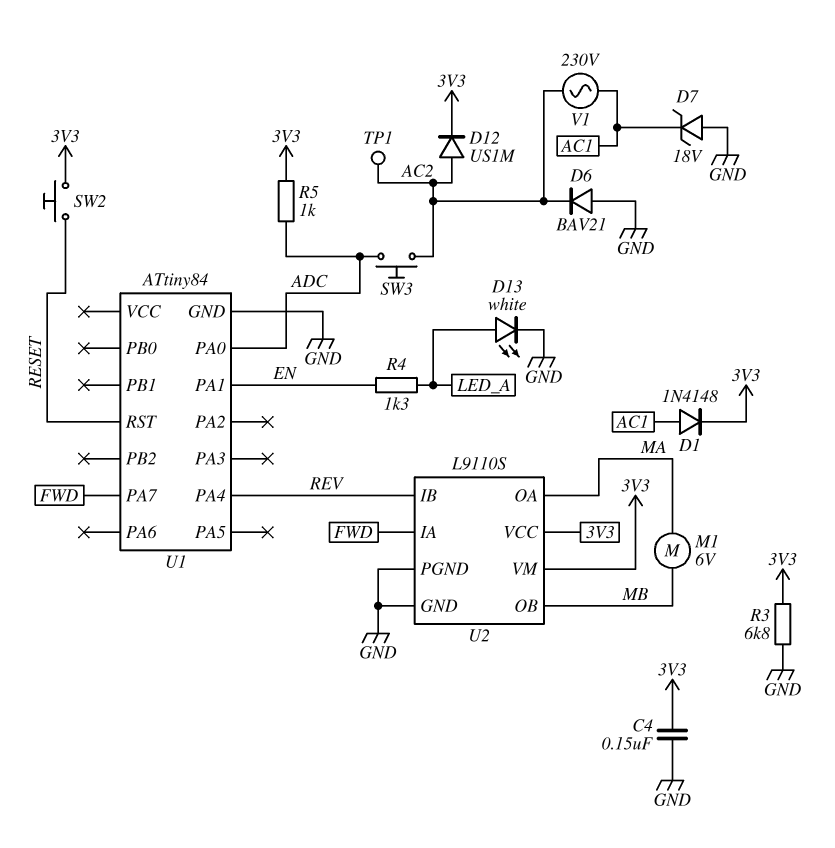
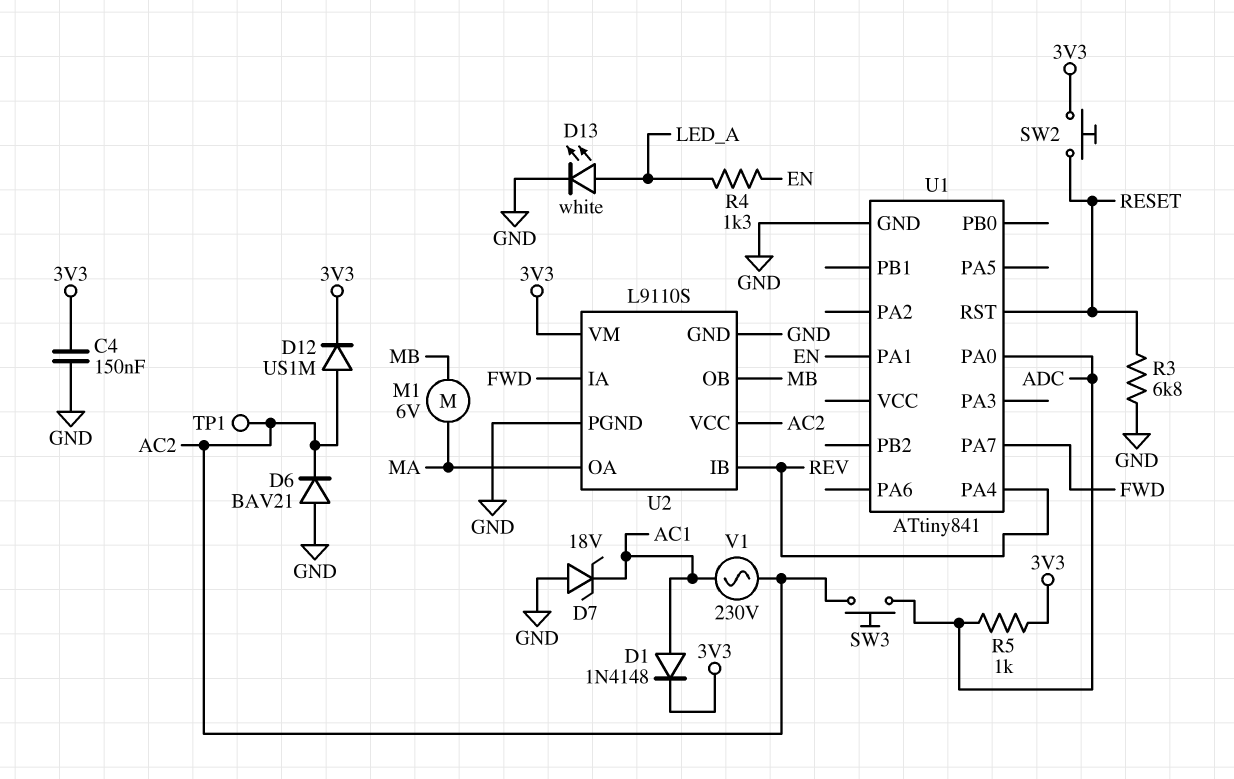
R3: 6.8k (3V3, GND) -> 6.8k (GND, RESET)
U1: ATtiny84 -> ATtiny841
U2 pin VCC: 3V3 -> AC2

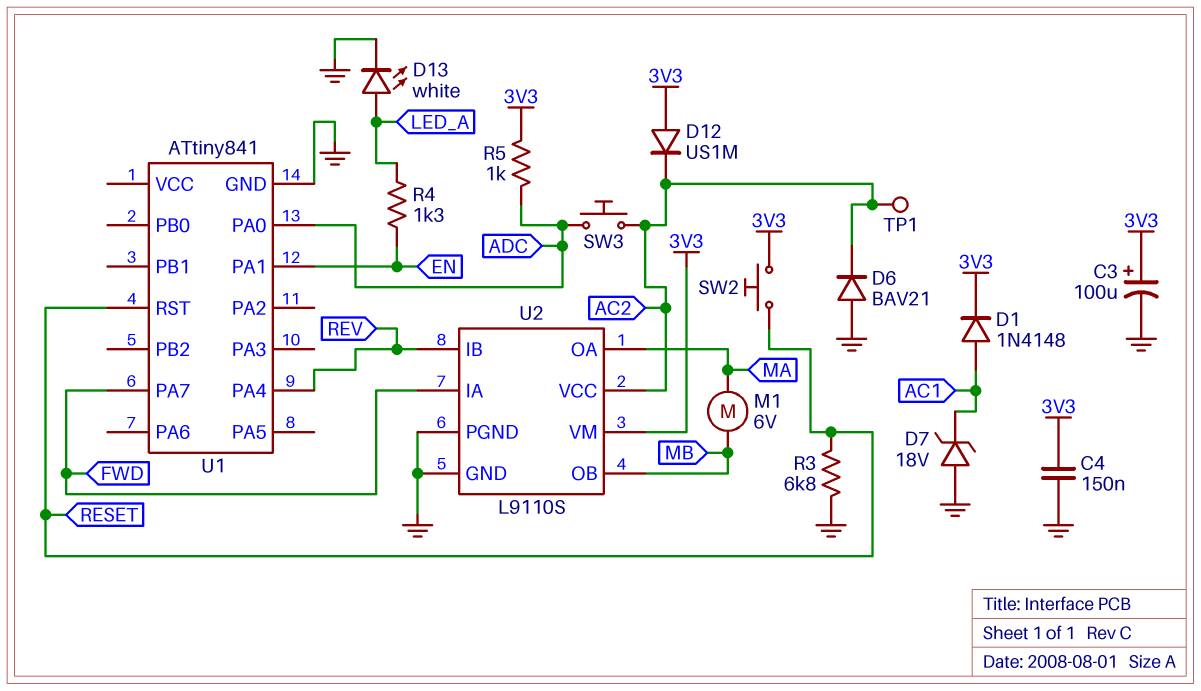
C3: none -> 100uF (plus 3V3, minus GND)
D12: diode US1M (A AC2, K 3V3) -> diode US1M (A 3V3, K AC2)
V1: AC 230V (AC1, AC2) -> none

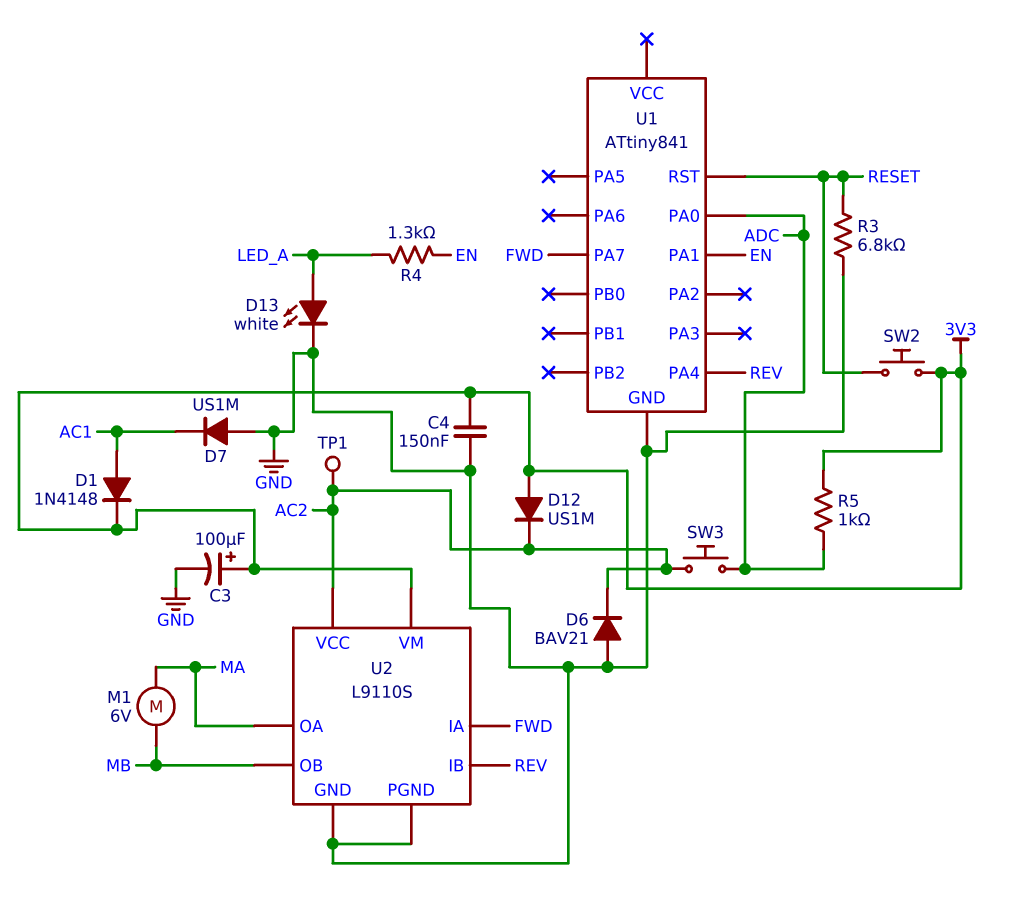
D7: zener 18V (A GND, K AC1) -> diode US1M (A GND, K AC1)

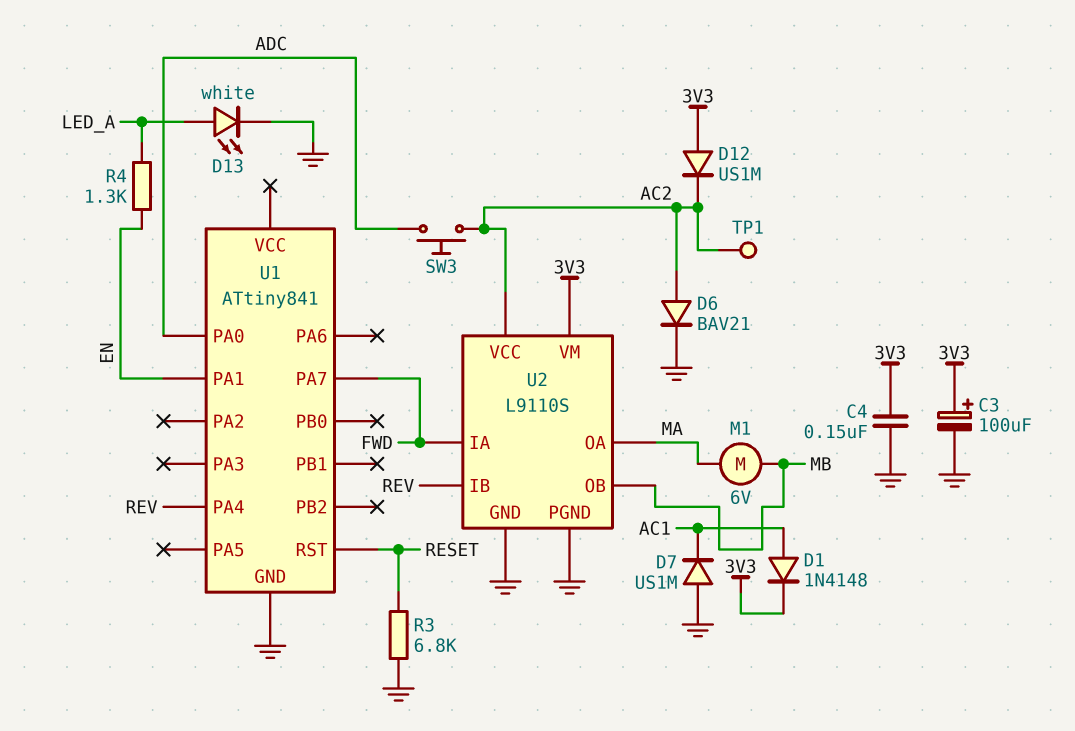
D6: diode BAV21 (A GND, K AC2) -> diode BAV21 (A AC2, K GND)
R5: 1k (3V3, ADC) -> none
SW2: button (3V3, RESET) -> none

